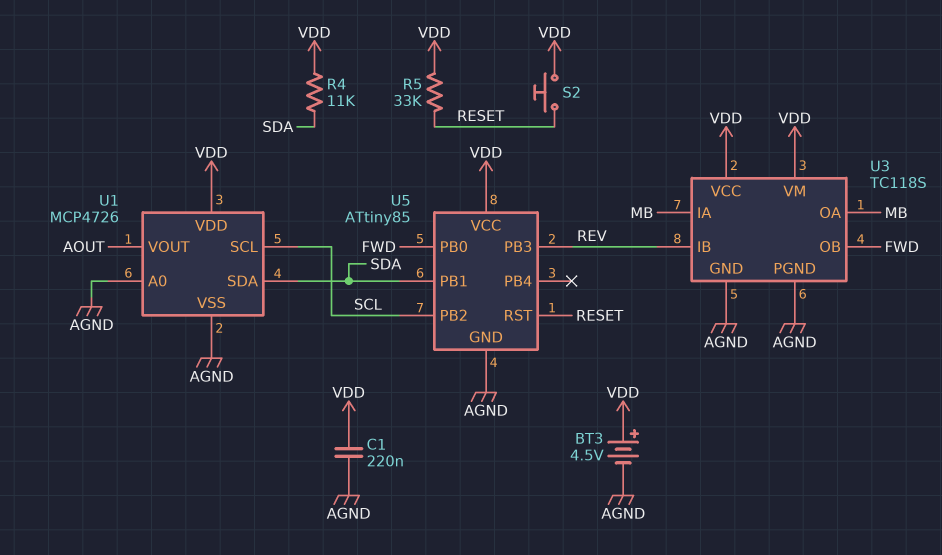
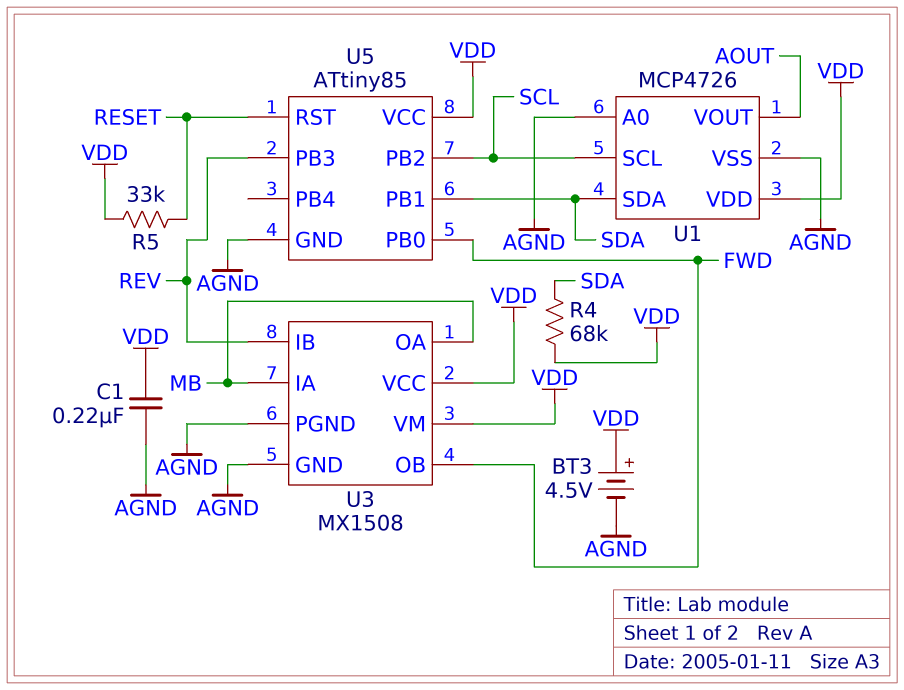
R4: 11k (SDA, VDD) -> 68k (SDA, VDD)
S2: button (RESET, VDD) -> none
U3: TC118S -> MX1508

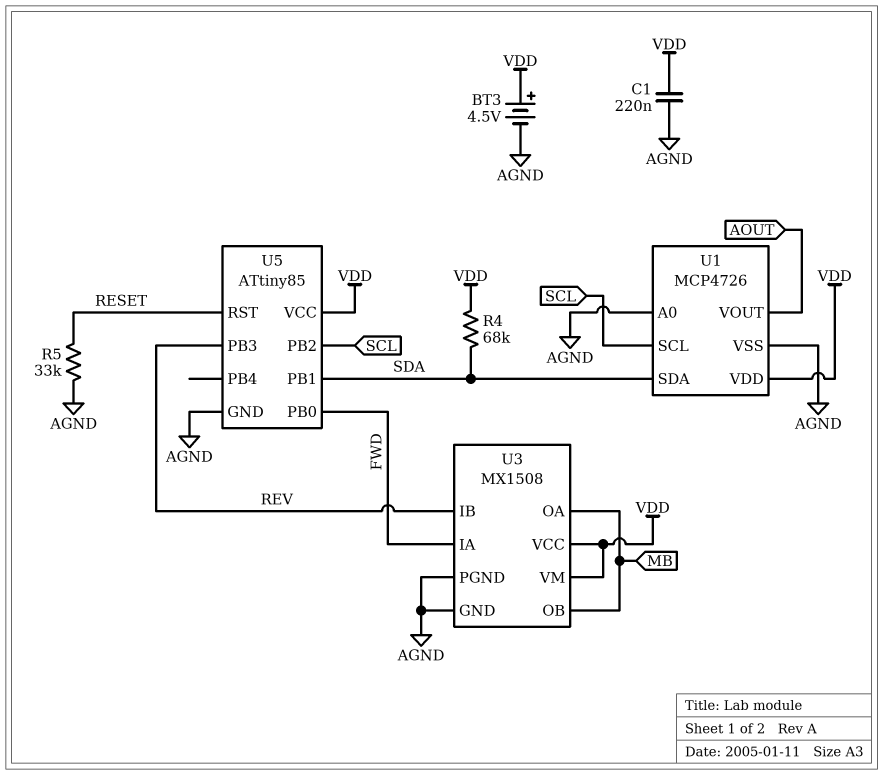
R5: 33k (RESET, VDD) -> 33k (AGND, RESET)
U3 pin IA: MB -> FWD
U3 pin OB: FWD -> MB

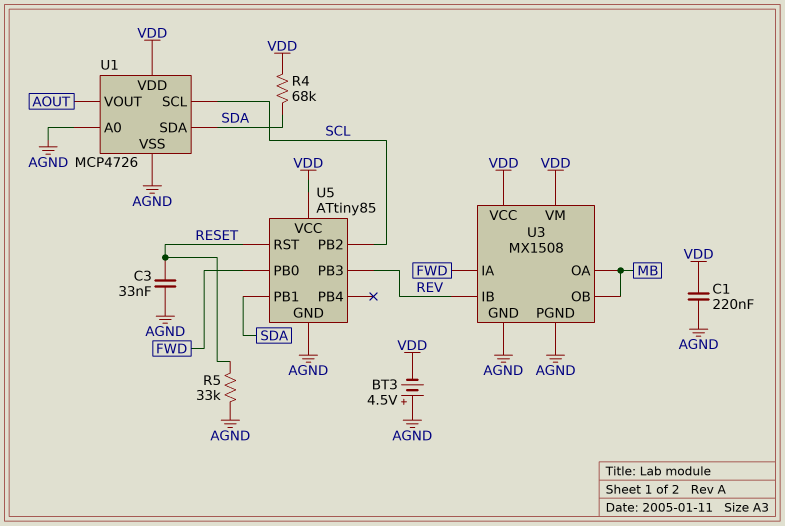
BT3: 4.5V (plus VDD, minus AGND) -> 4.5V (plus AGND, minus VDD)
C3: none -> 33nF (AGND, RESET)

